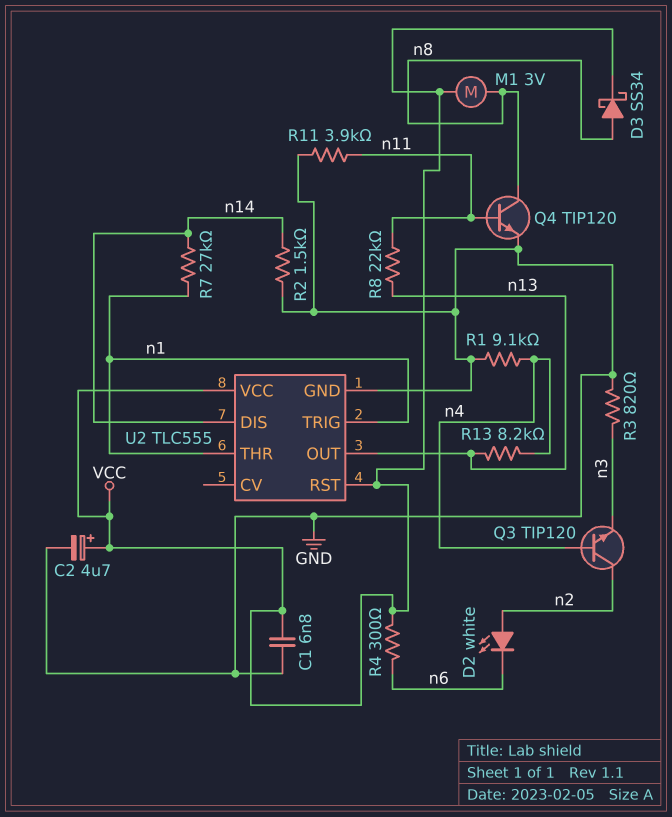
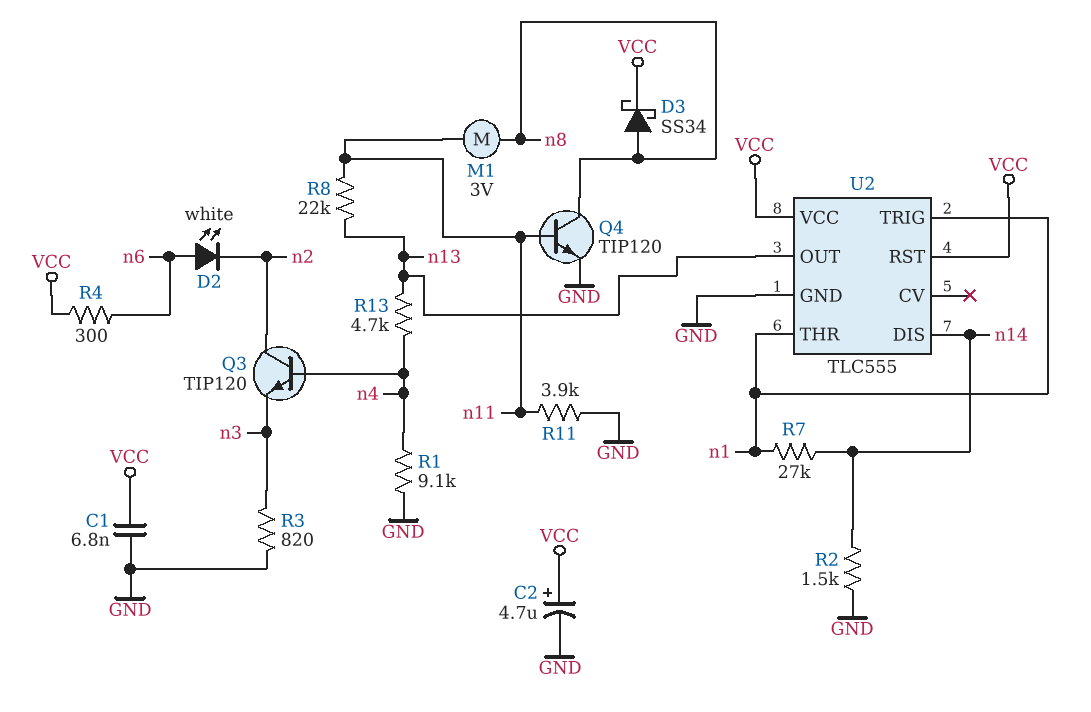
D2: LED white (A n2, K n6) -> LED white (A n6, K n2)
M1: motor 3V (VCC, n8) -> motor 3V (n8, n11)
R13: 8.2k (n4, n13) -> 4.7k (n4, n13)

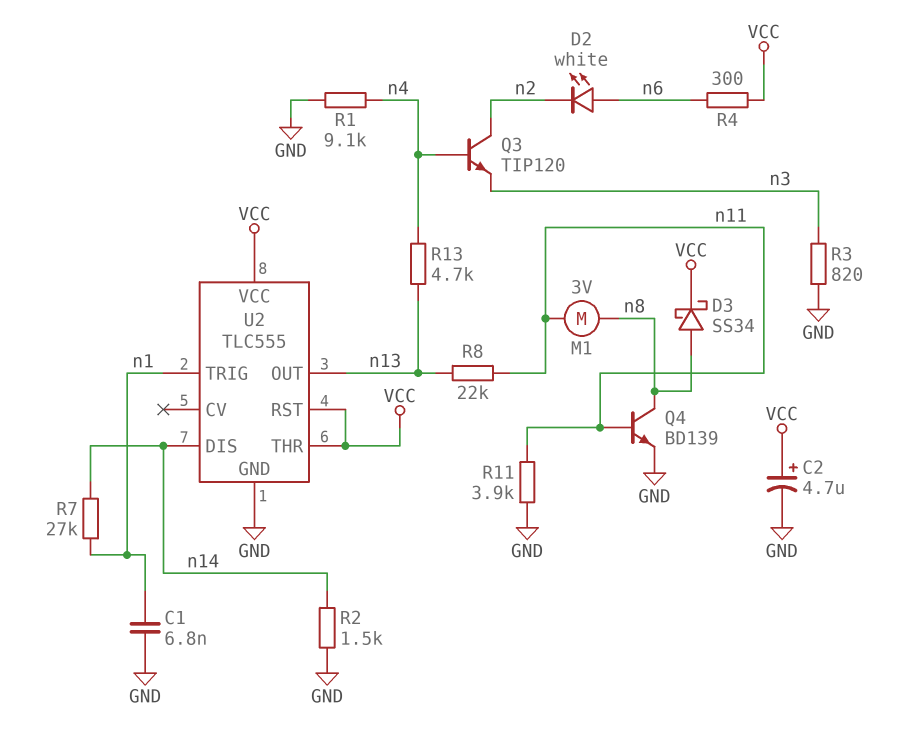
C1: 6.8nF (GND, VCC) -> 6.8nF (GND, n1)
Q4: NPN TIP120 (B n11, C n8, E GND) -> NPN BD139 (B n11, C n8, E GND)
U2 pin THR: n1 -> VCC

